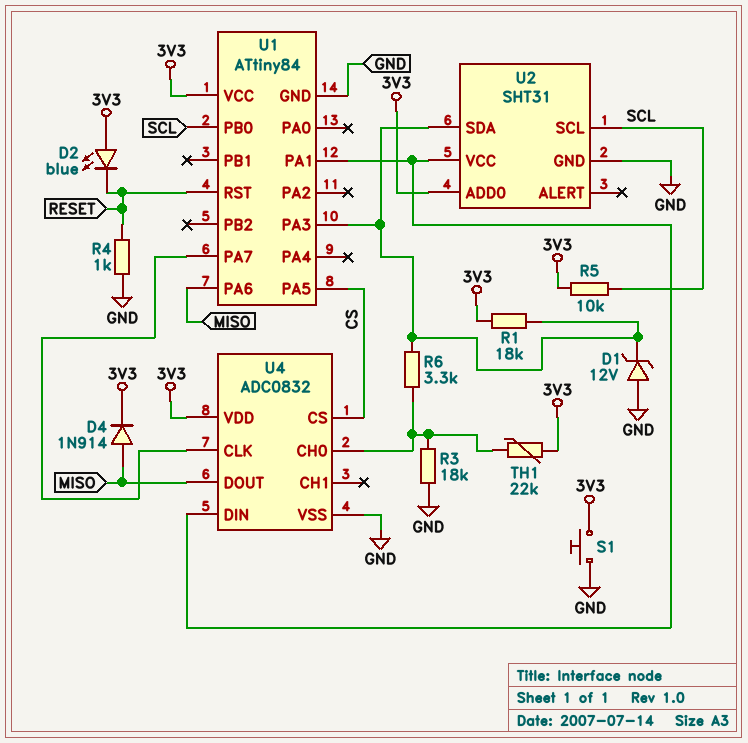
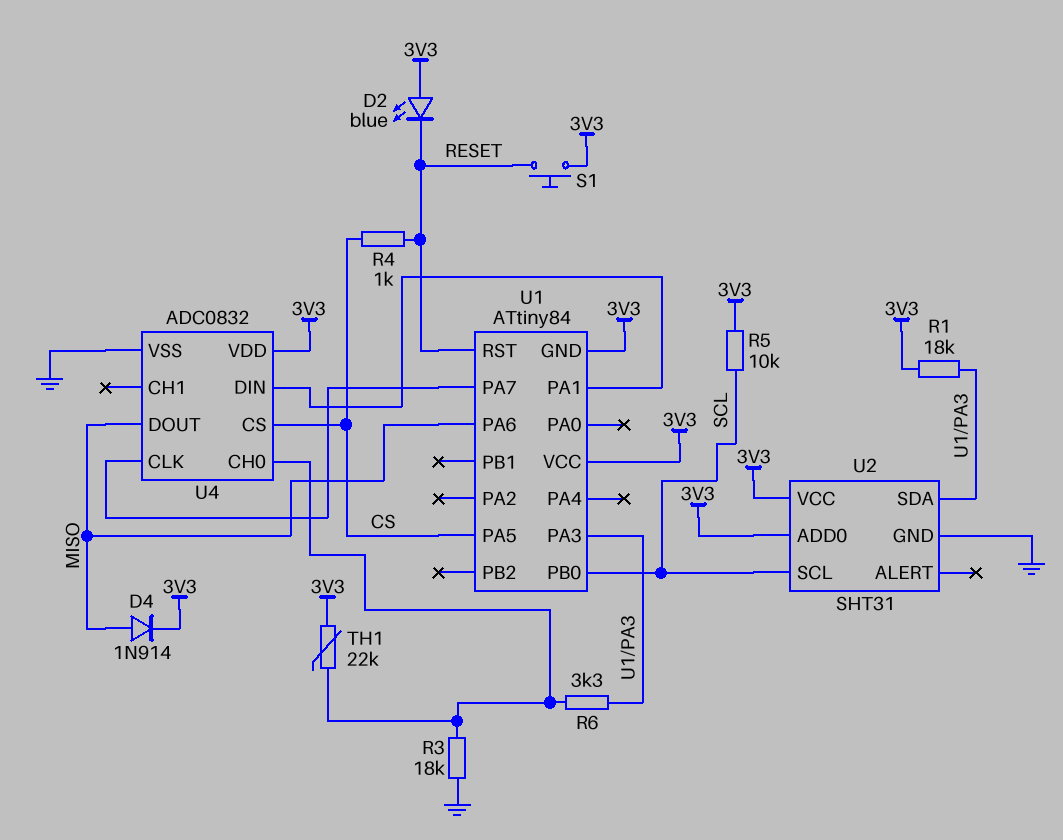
D1: zener 12V (A GND, K U1/PA3) -> none
R4: 1k (GND, RESET) -> 1k (CS, RESET)
S1: button (3V3, GND) -> button (3V3, RESET)
U1 pin GND: GND -> 3V3
U2 pin VCC: U1/PA1 -> 3V3

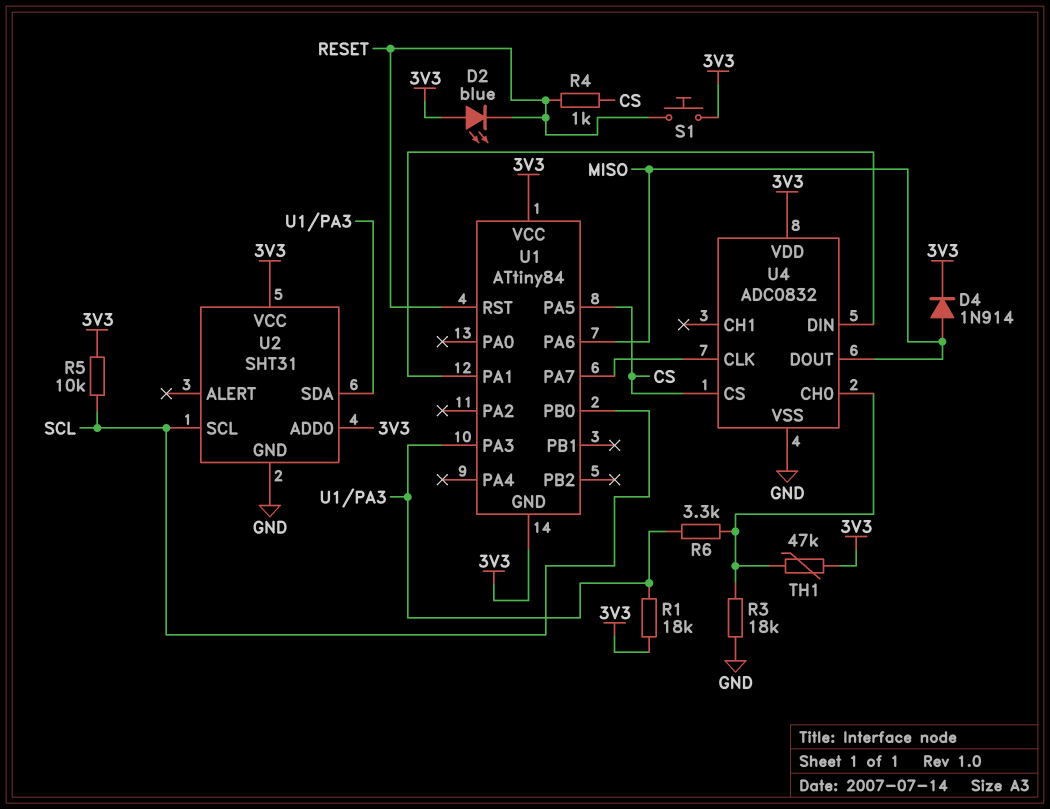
TH1: 22k (3V3, U4/CH0) -> 47k (3V3, U4/CH0)

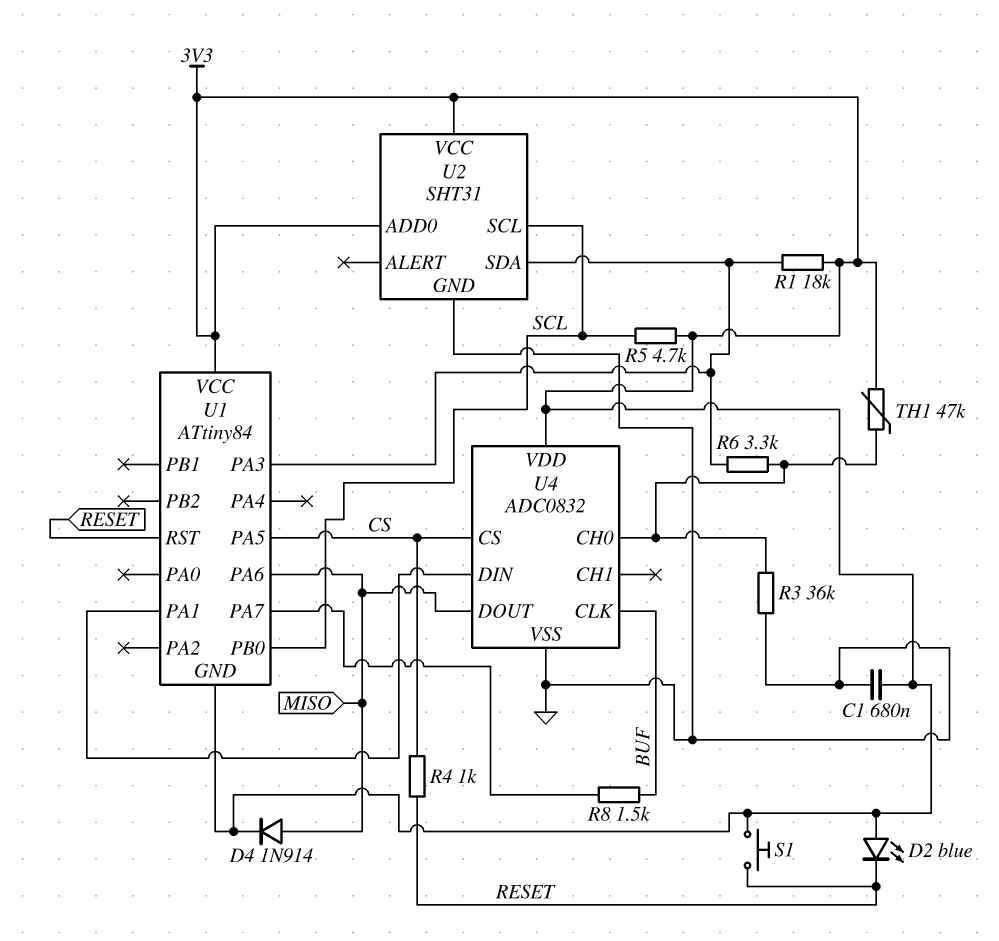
C1: none -> 680nF (3V3, GND)
R3: 18k (GND, U4/CH0) -> 36k (GND, U4/CH0)
R5: 10k (3V3, SCL) -> 4.7k (3V3, SCL)
R8: none -> 1.5k (BUF, U1/PA7)
U4 pin CLK: U1/PA7 -> BUF

